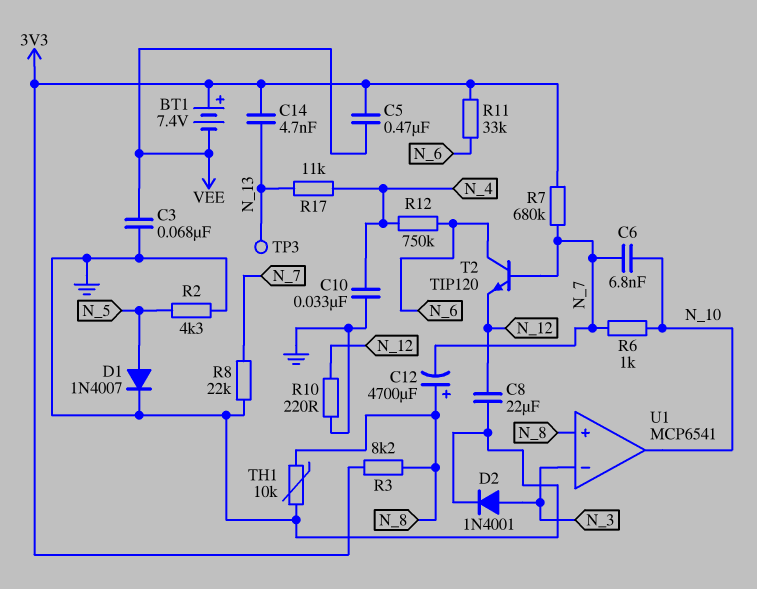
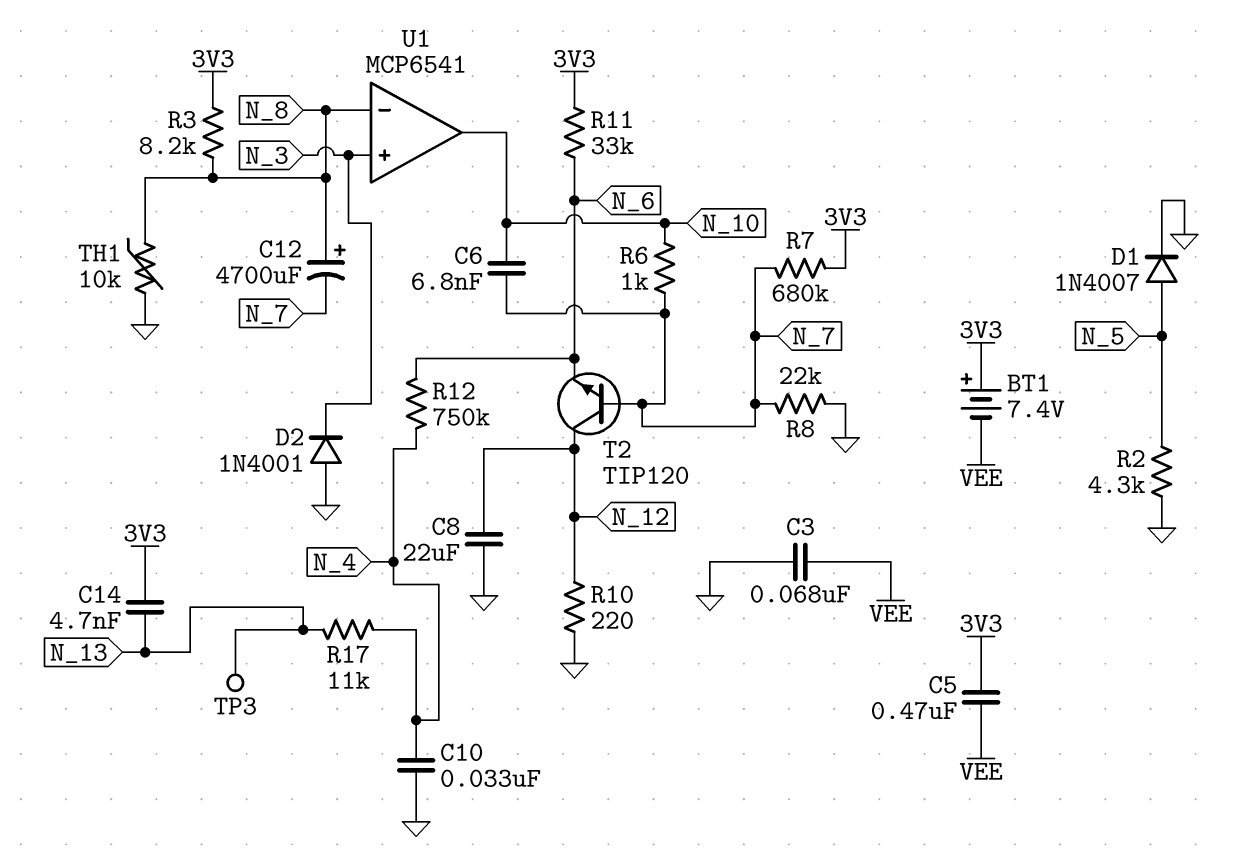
D2: diode 1N4001 (A N_3, K GND) -> diode 1N4001 (A GND, K N_3)
T2: NPN TIP120 (B N_7, C N_6, E N_12) -> NPN TIP120 (B N_7, C N_12, E N_6)
U1 pin in+: N_8 -> N_3
U1 pin in-: N_3 -> N_8

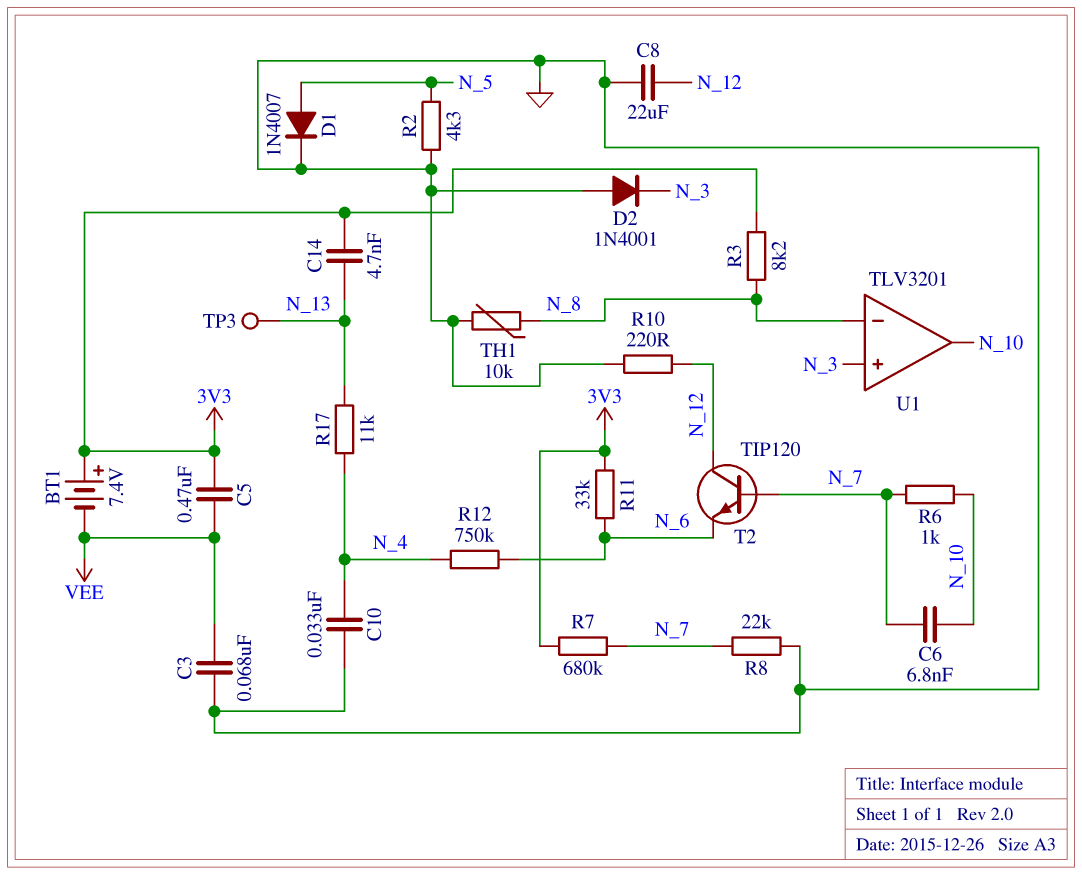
C12: 4700uF (plus N_8, minus N_7) -> none
U1: MCP6541 -> TLV3201

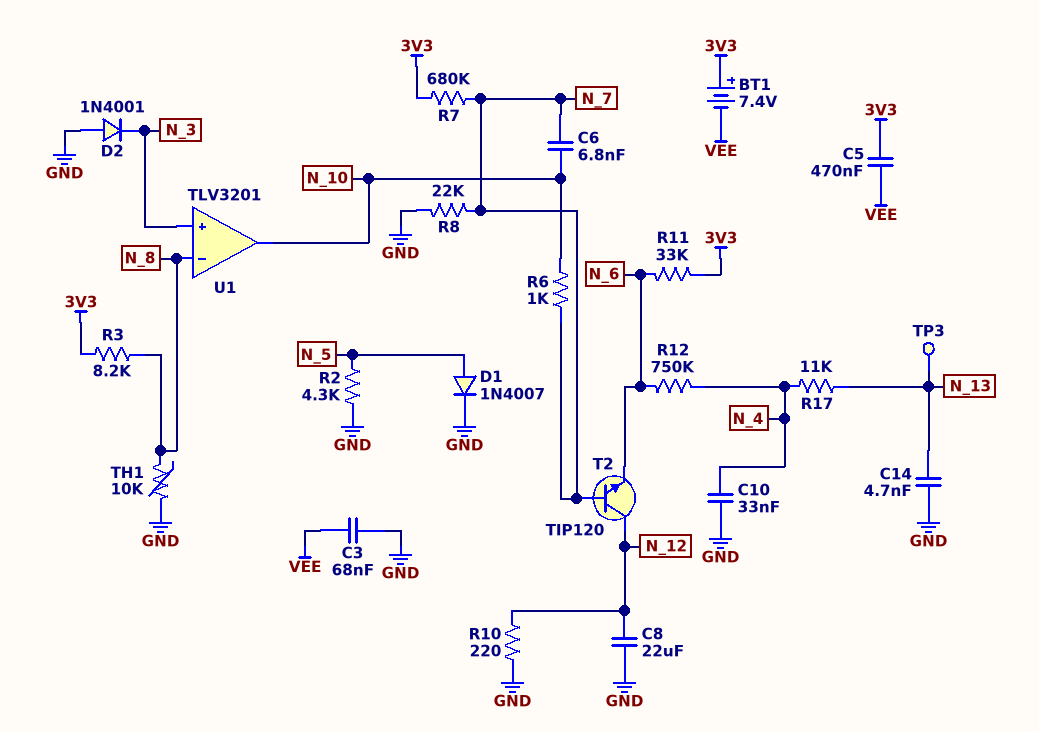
C14: 4.7nF (3V3, N_13) -> 4.7nF (GND, N_13)

